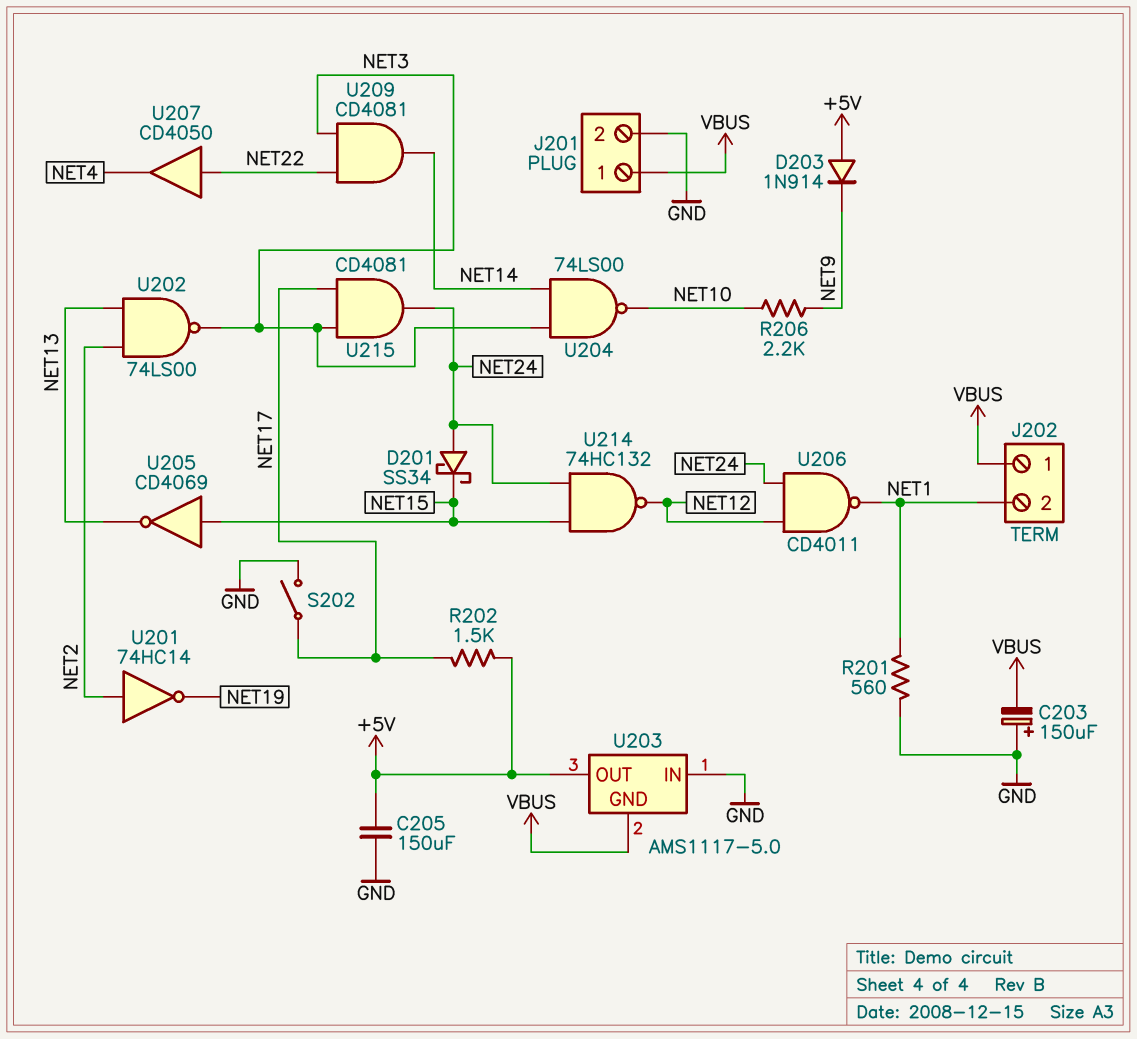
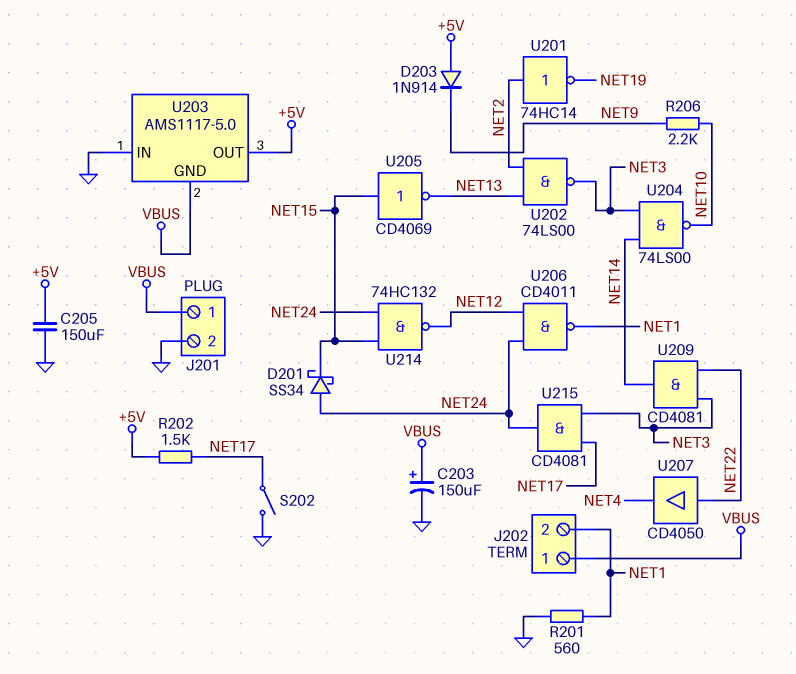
C203: 150uF (plus GND, minus VBUS) -> 150uF (plus VBUS, minus GND)

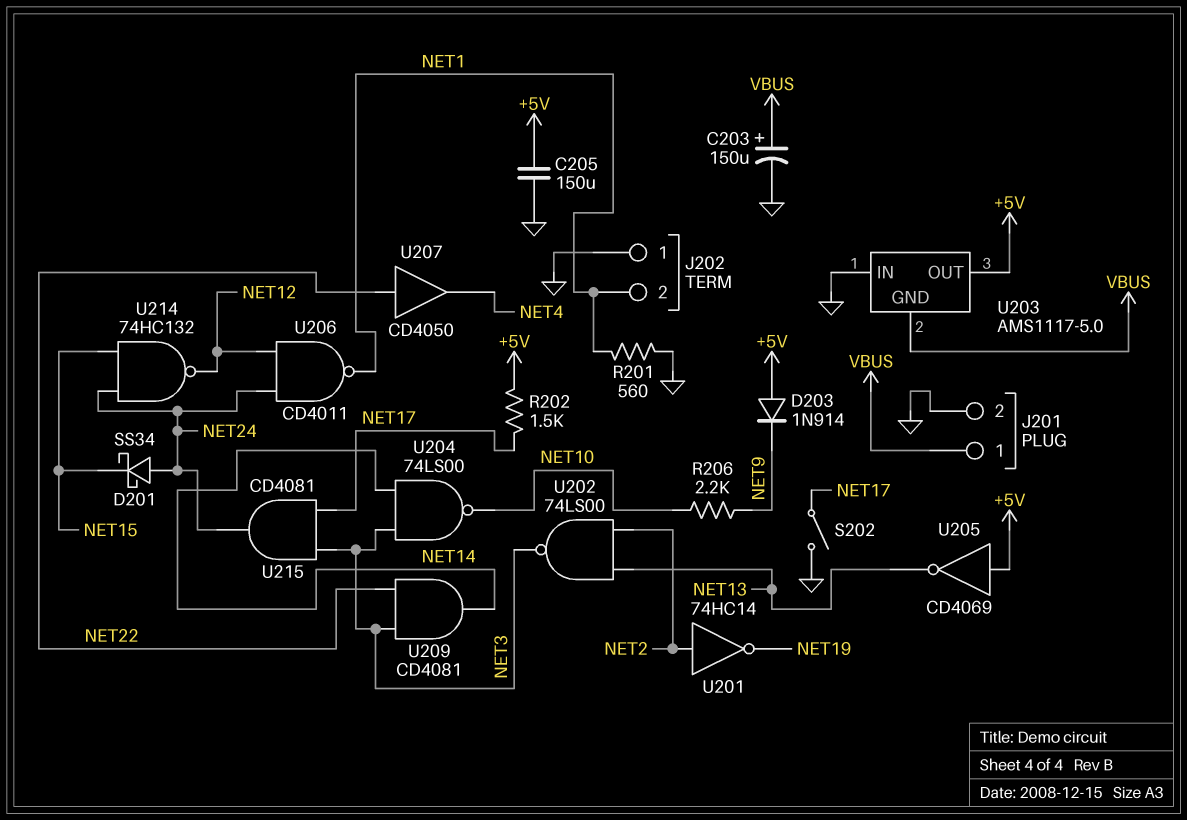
J202 pin 1: VBUS -> GND
U205: NOT CD4069 (in NET15, out NET13) -> NOT CD4069 (in +5V, out NET13)

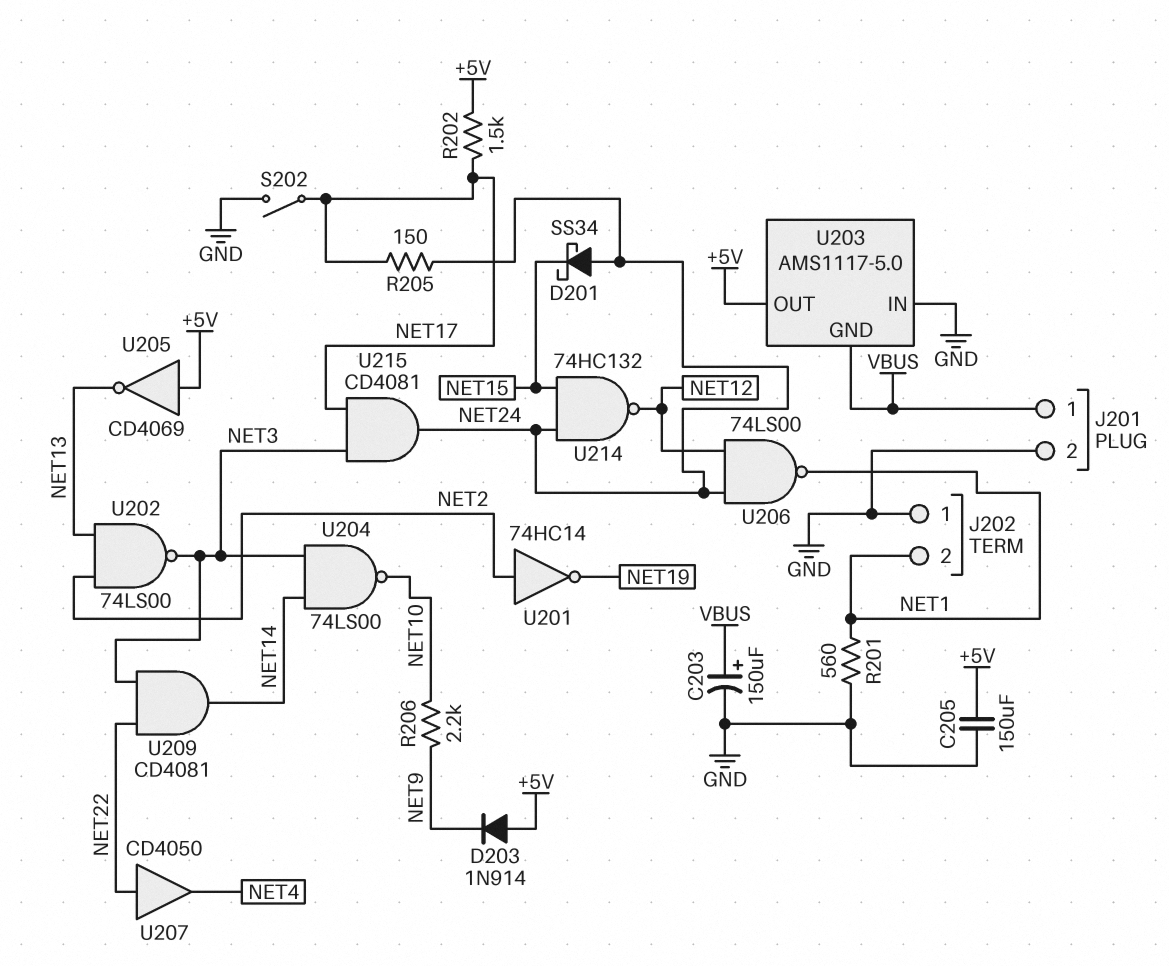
R205: none -> 150 (NET17, NET24)
U206: NAND CD4011 (in NET12, in NET24, out NET1) -> NAND 74LS00 (in NET12, in NET24, out NET1)

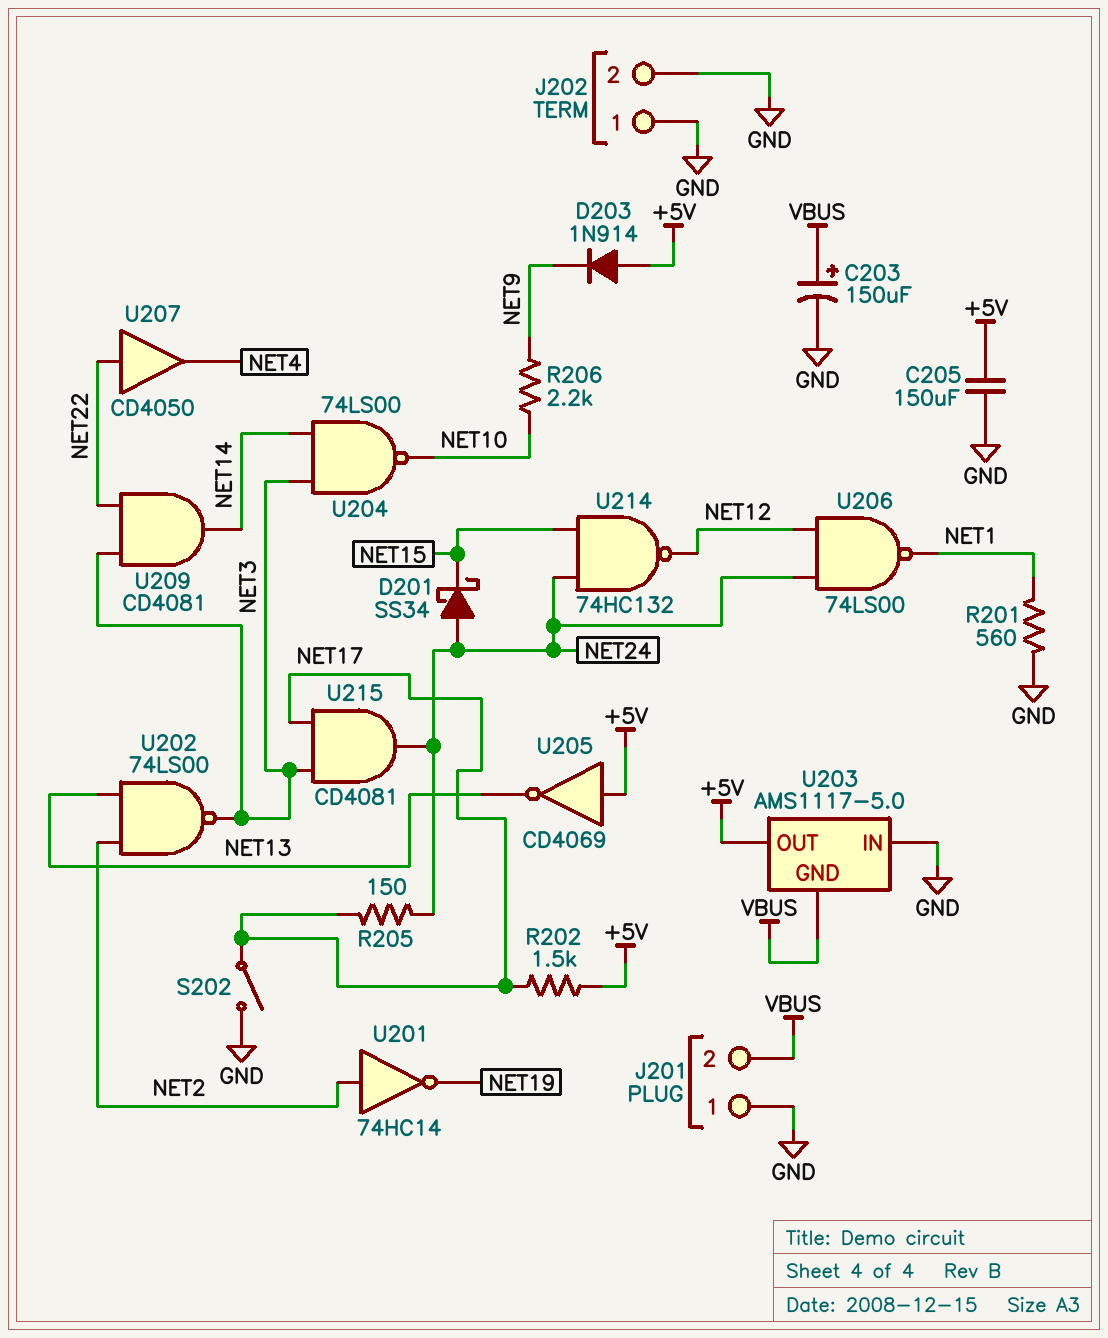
J201 pin 1: VBUS -> GND
J201 pin 2: GND -> VBUS
J202 pin 2: NET1 -> GND

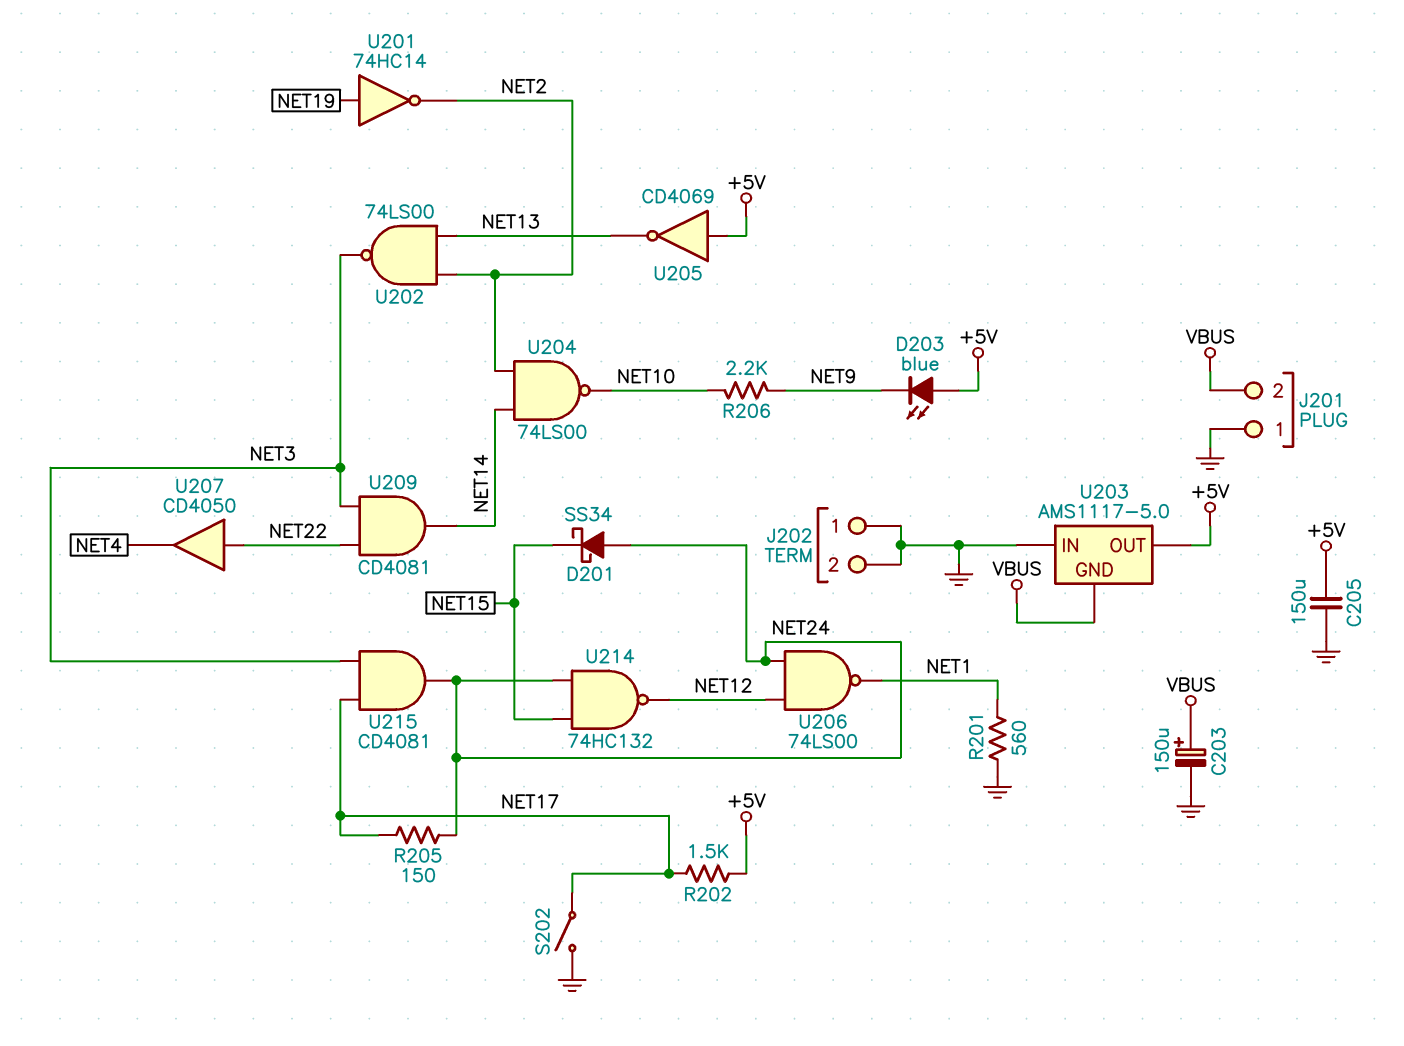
D203: diode 1N914 (A +5V, K NET9) -> LED blue (A +5V, K NET9)
U201: NOT 74HC14 (in NET2, out NET19) -> NOT 74HC14 (in NET19, out NET2)
U204: NAND 74LS00 (in NET3, in NET14, out NET10) -> NAND 74LS00 (in NET2, in NET14, out NET10)

